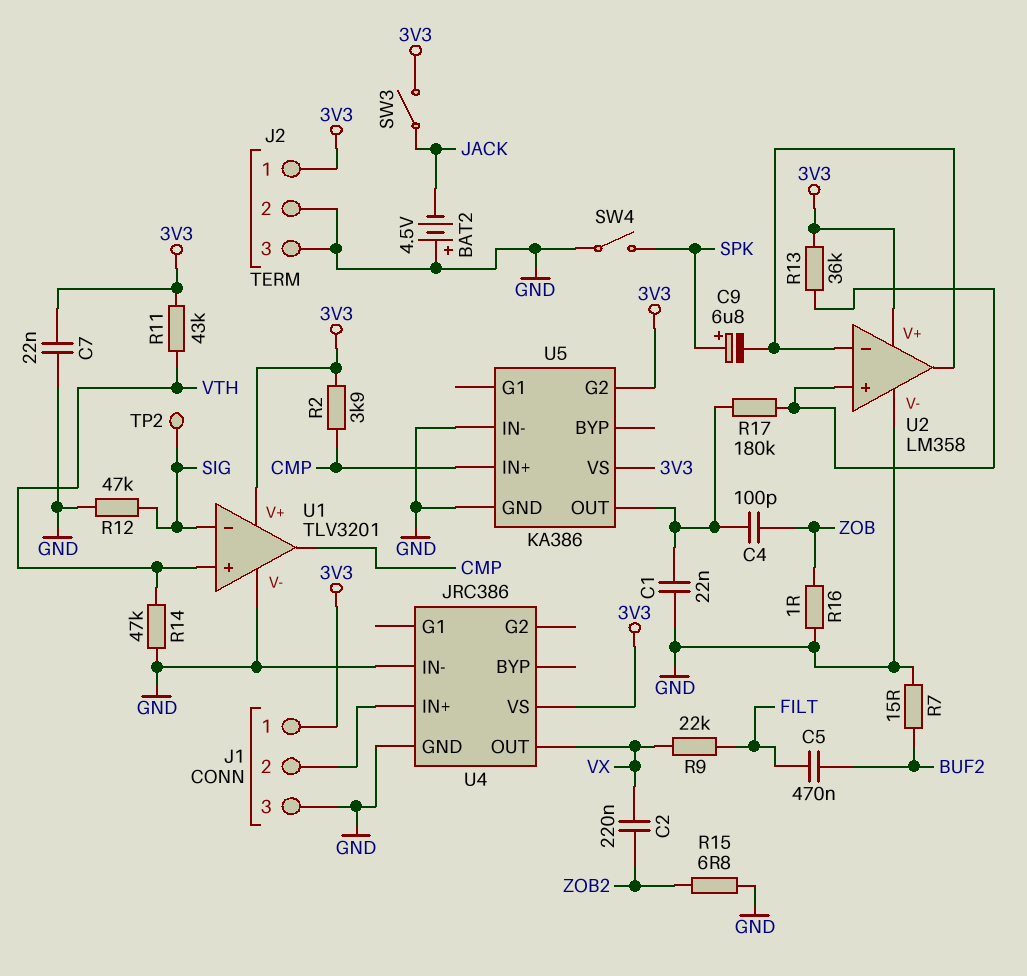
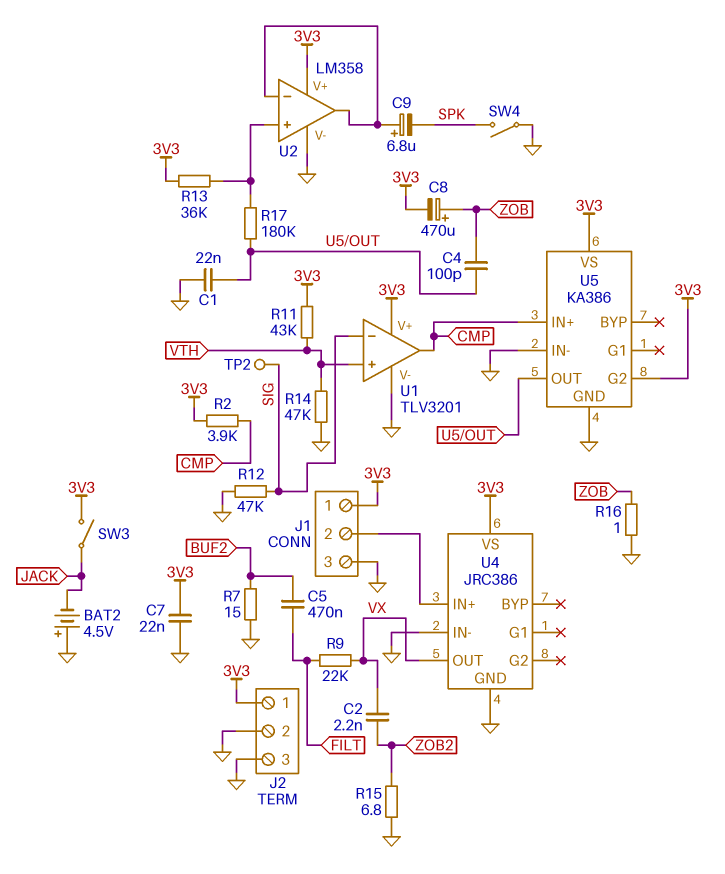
C2: 220nF (VX, ZOB2) -> 2.2nF (VX, ZOB2)
C8: none -> 470uF (plus ZOB, minus 3V3)
C9: 6.8uF (plus SPK, minus U2/in-) -> 6.8uF (plus U2/in-, minus SPK)

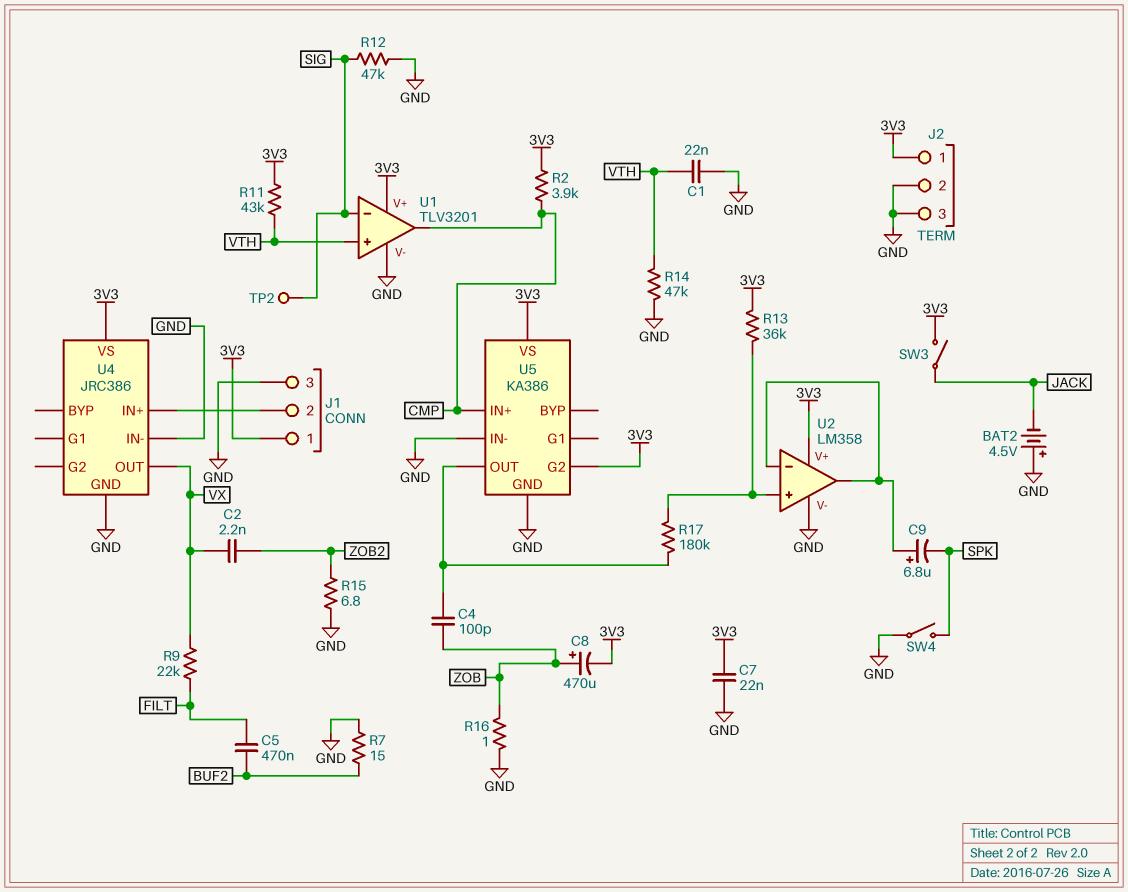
C1: 22nF (GND, U5/OUT) -> 22nF (GND, VTH)

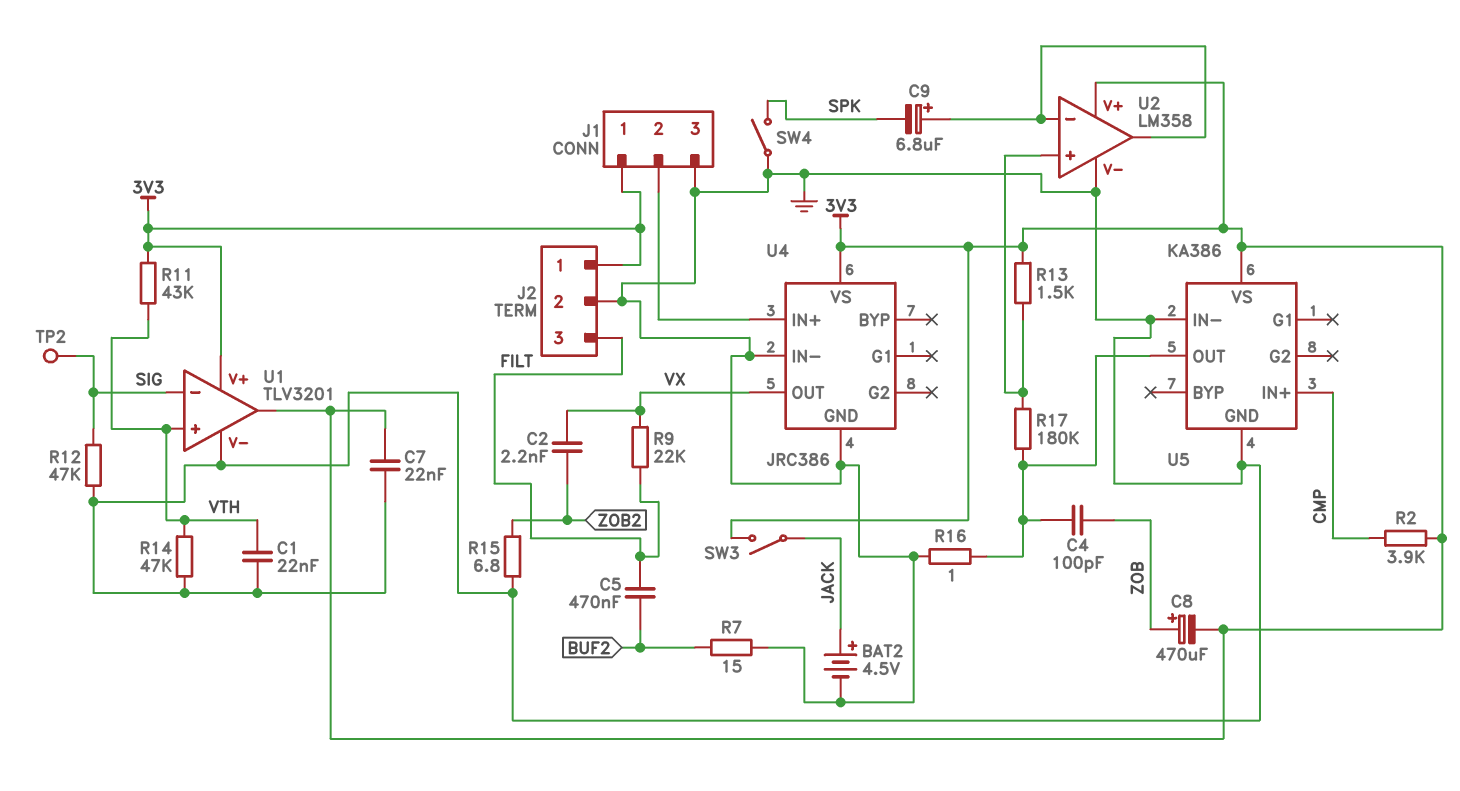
BAT2: 4.5V (plus GND, minus JACK) -> 4.5V (plus JACK, minus GND)
J2 pin 3: GND -> FILT
R13: 36k (3V3, U2/in+) -> 1.5k (3V3, U2/in+)
R16: 1 (GND, ZOB) -> 1 (GND, U5/OUT)
U1 pin out: CMP -> 3V3
U5 pin G2: 3V3 -> none

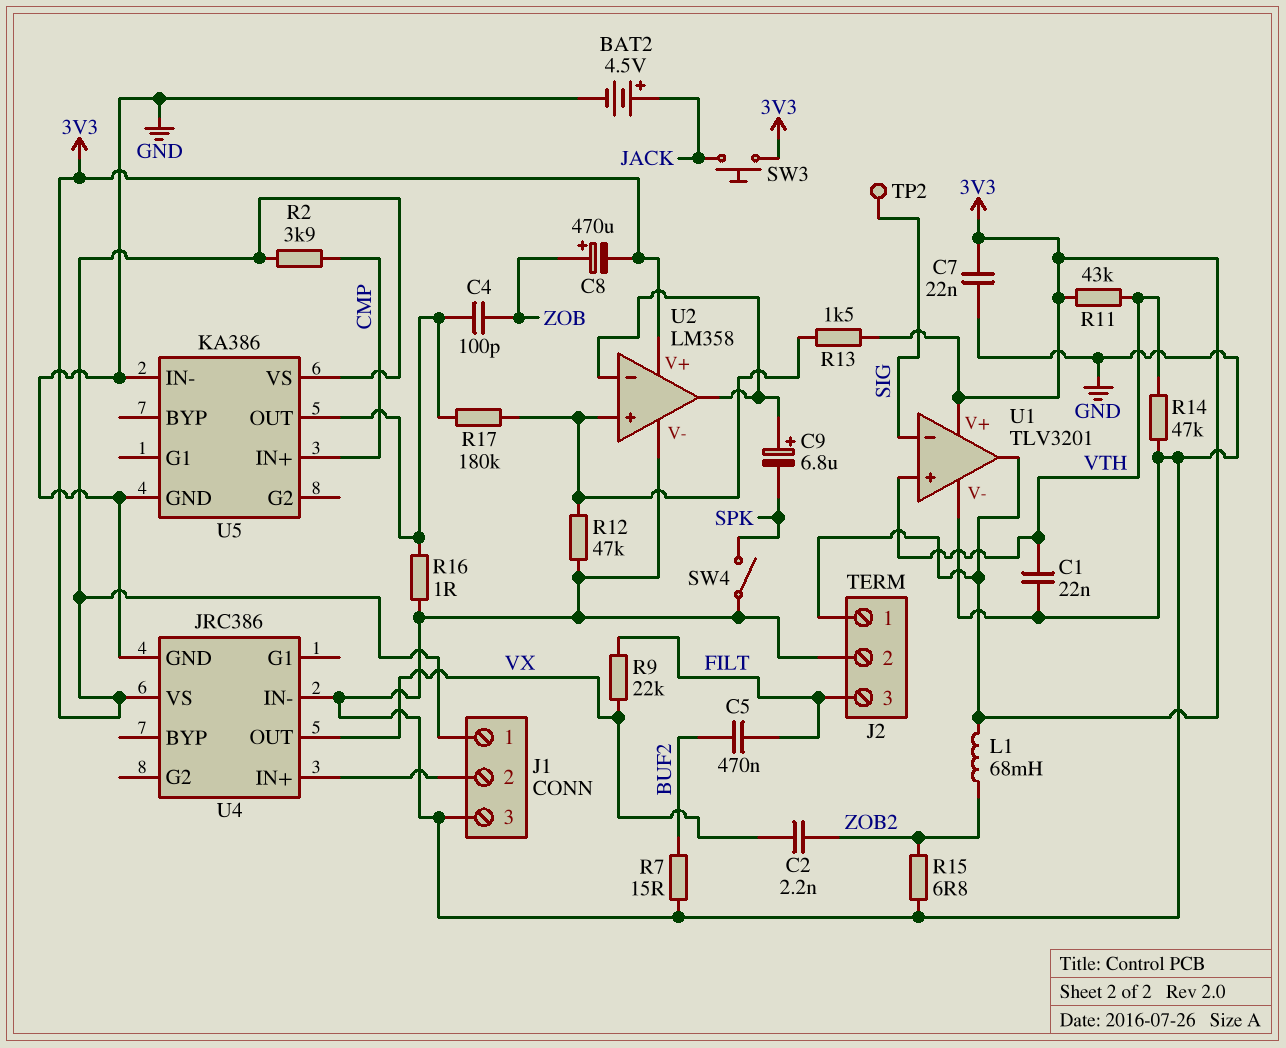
L1: none -> 68mH (3V3, ZOB2)
R12: 47k (GND, SIG) -> 47k (GND, U2/in+)
SW3: switch (3V3, JACK) -> button (3V3, JACK)

